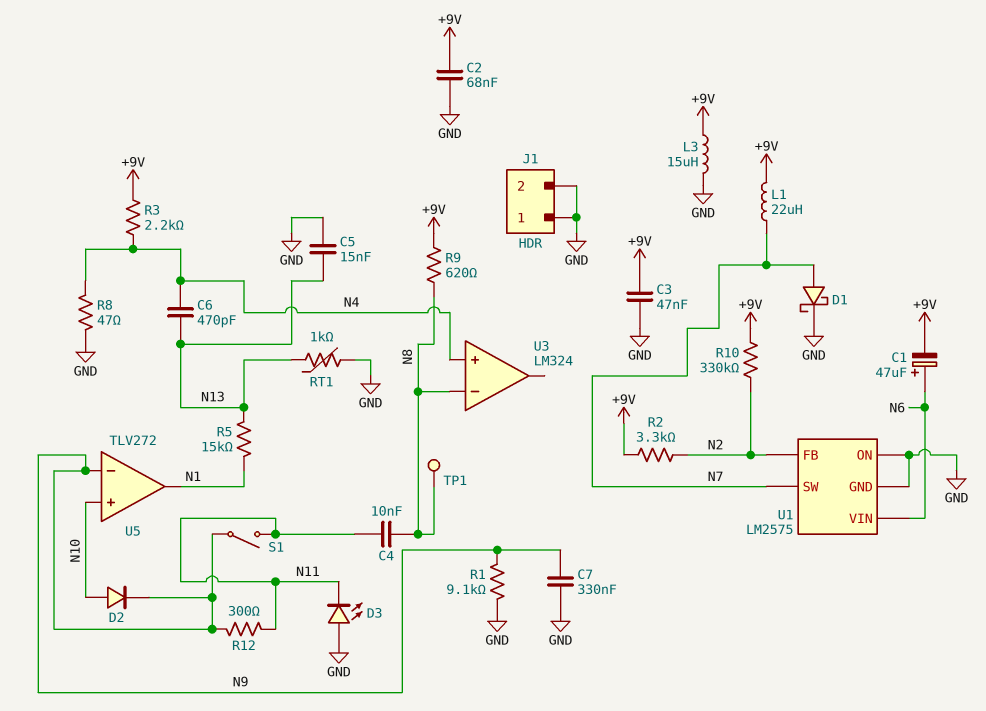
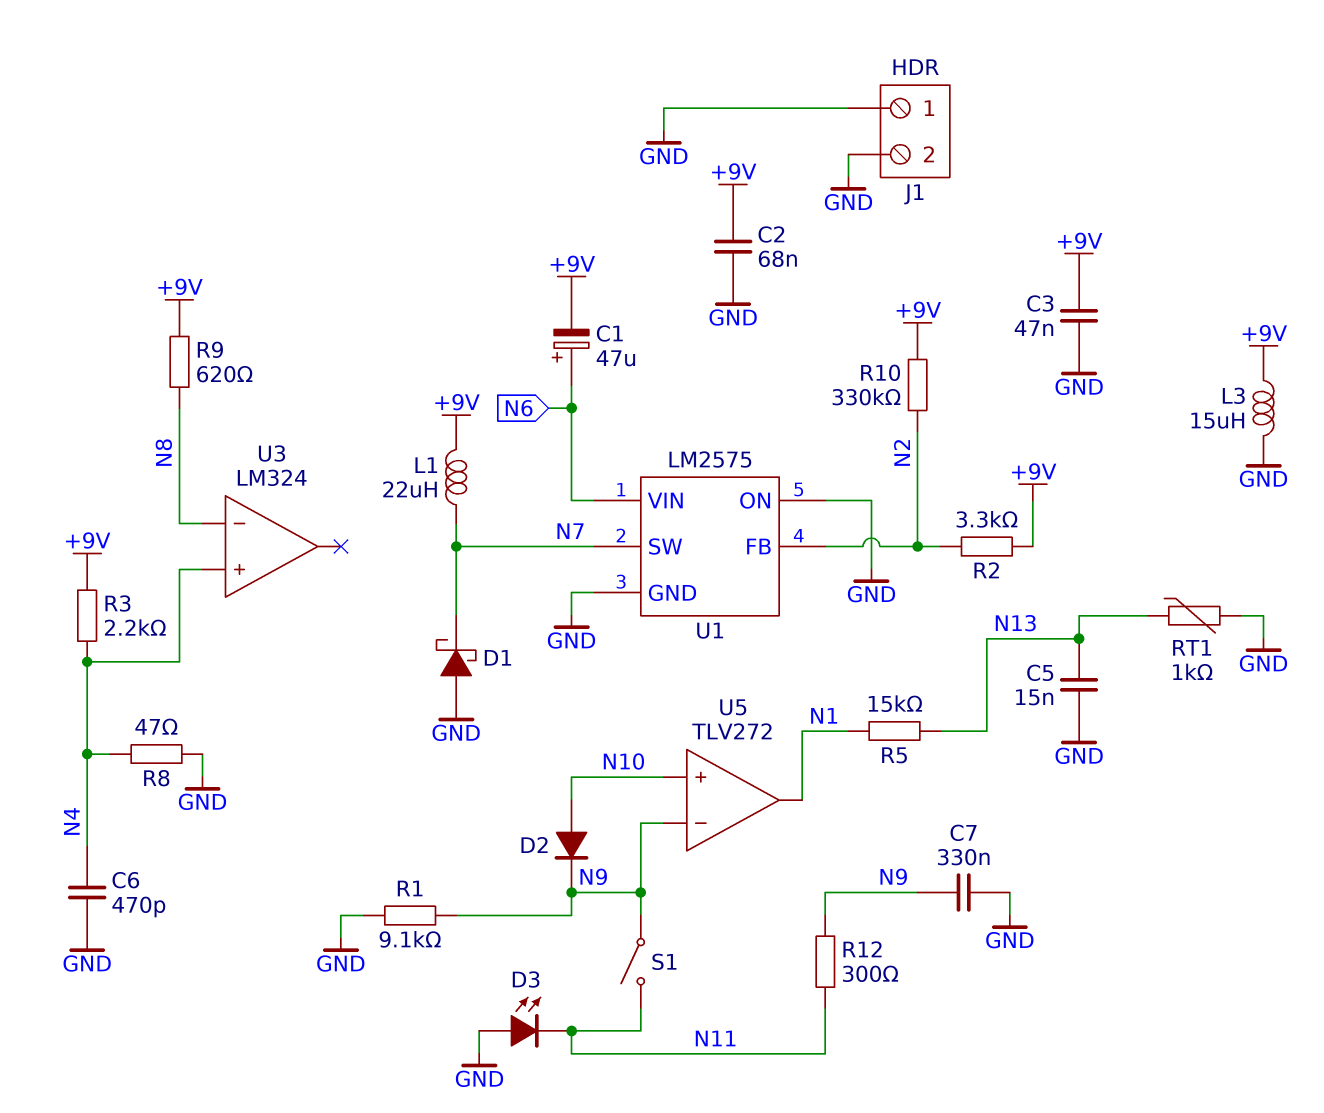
C4: 10nF (N8, N11) -> none
C6: 470pF (N4, N13) -> 470pF (GND, N4)
D1: schottky (A N7, K GND) -> schottky (A GND, K N7)
TP1: test point (N8) -> none

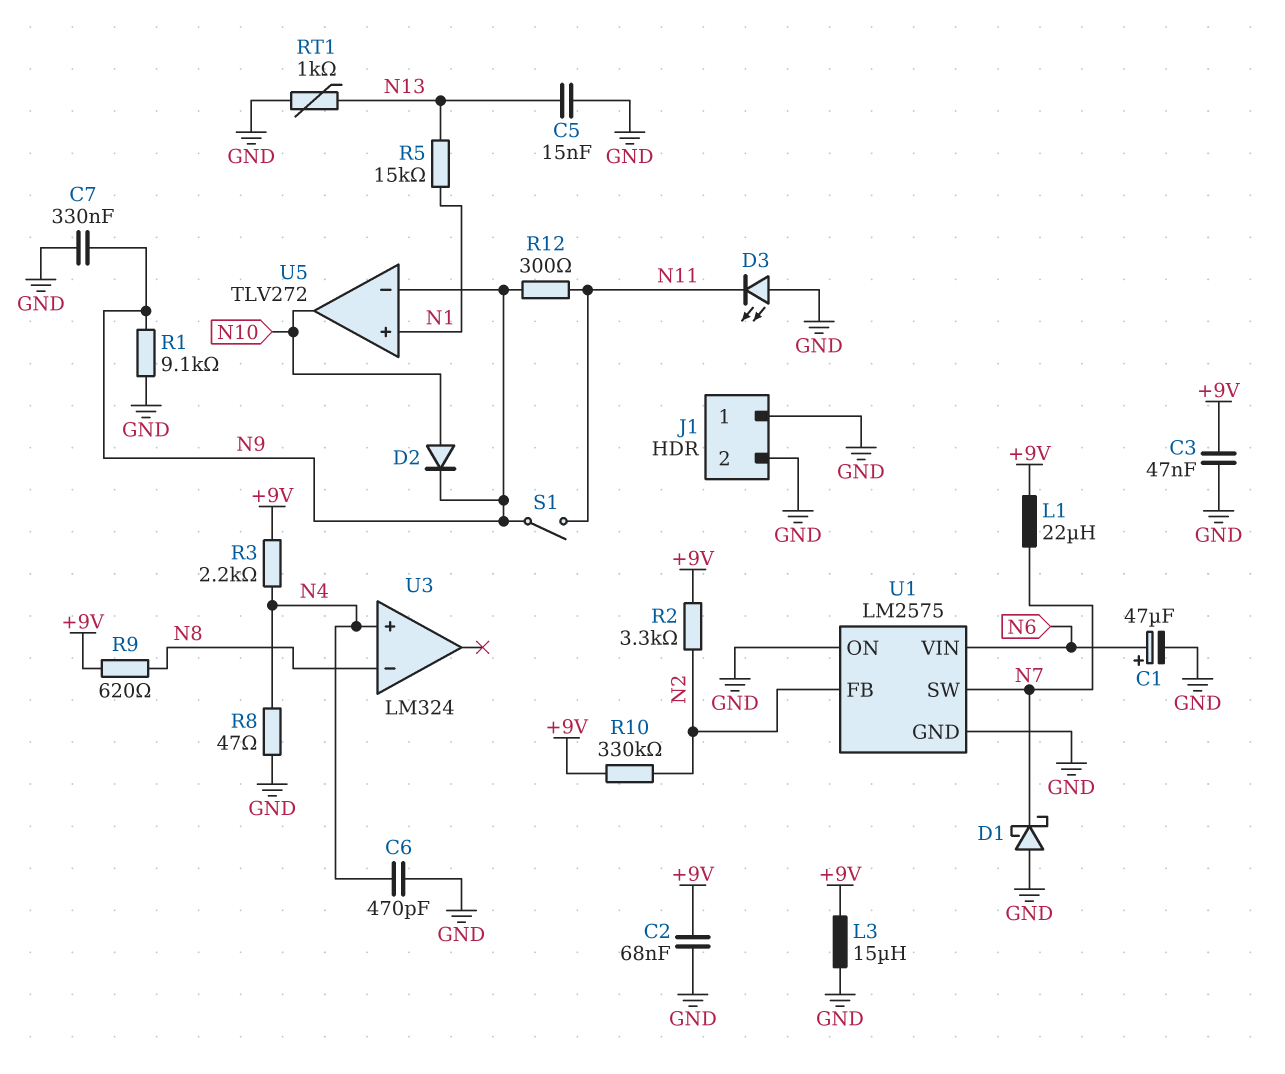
C1: 47uF (plus N6, minus +9V) -> 47uF (plus N6, minus GND)
U5 pin in+: N10 -> N1
U5 pin out: N1 -> N10

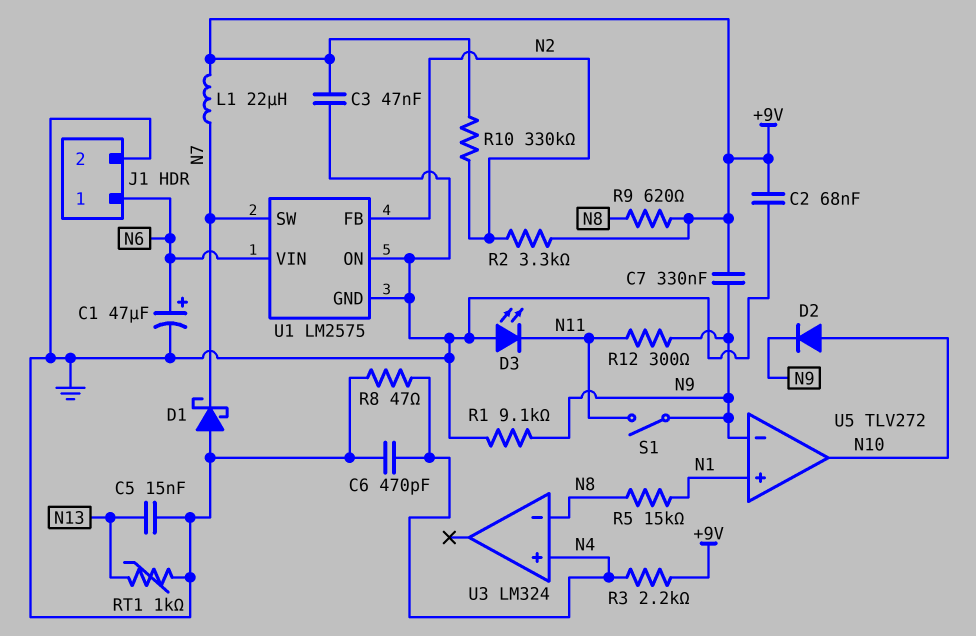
C7: 330nF (GND, N9) -> 330nF (+9V, N9)
J1 pin 1: GND -> N6
L3: 15uH (+9V, GND) -> none
R5: 15k (N1, N13) -> 15k (N1, N8)

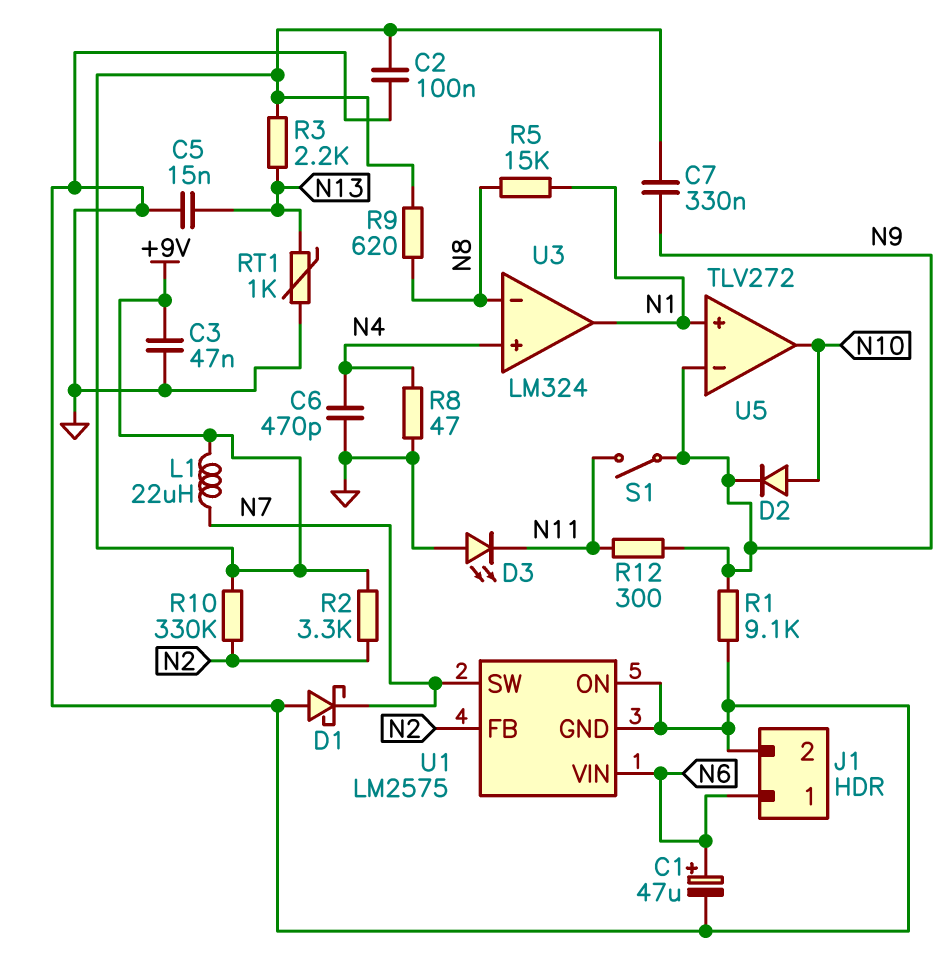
C2: 68nF (+9V, GND) -> 100nF (+9V, GND)
R3: 2.2k (+9V, N4) -> 2.2k (+9V, N13)
U3 pin out: none -> N1

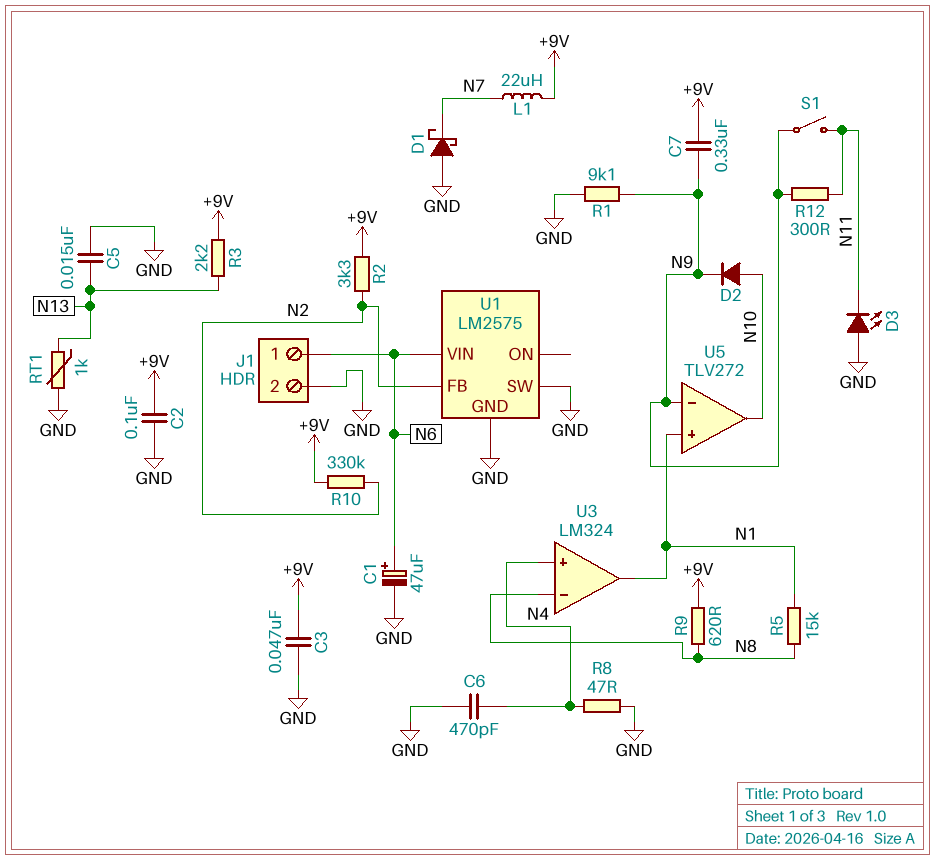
U1 pin ON: GND -> none
U1 pin SW: N7 -> GND

